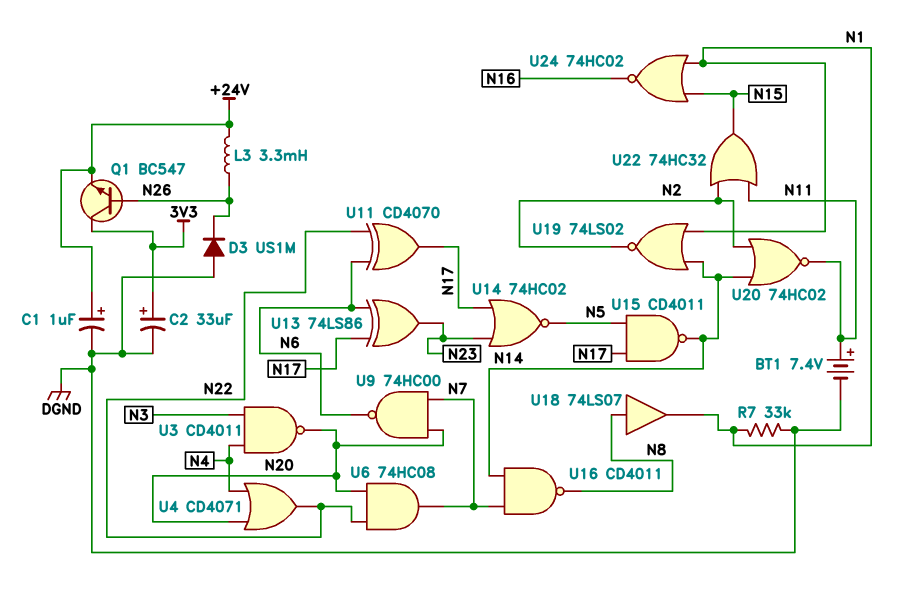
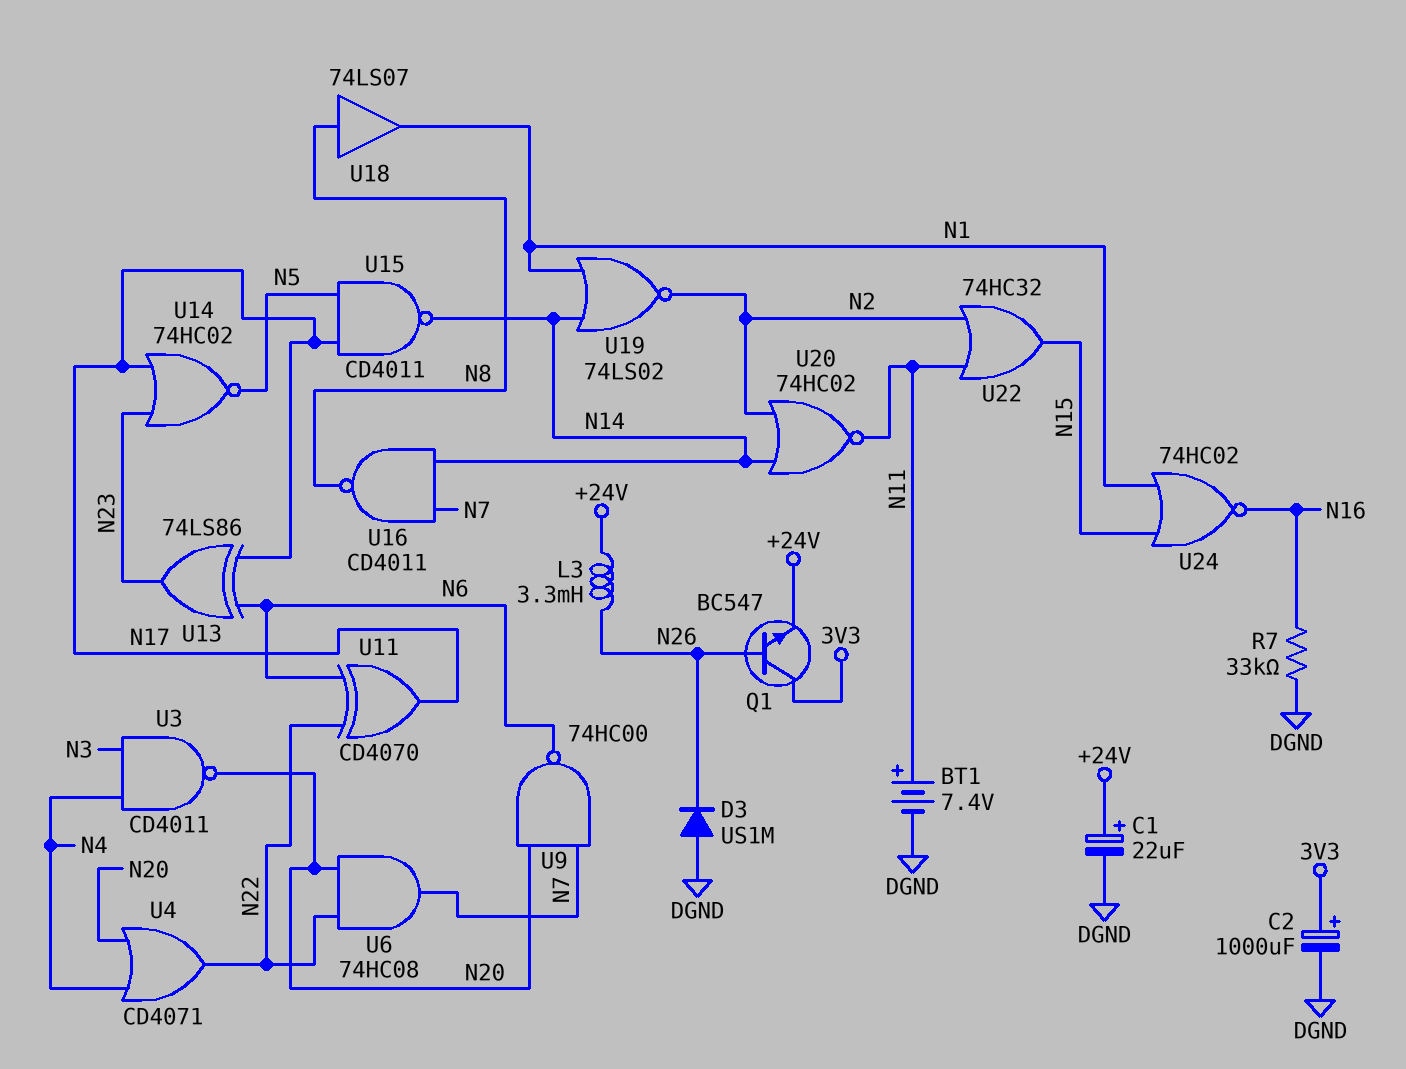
C1: 1uF (plus +24V, minus DGND) -> 22uF (plus +24V, minus DGND)
C2: 33uF (plus 3V3, minus DGND) -> 1000uF (plus 3V3, minus DGND)
R7: 33k (DGND, N1) -> 33k (DGND, N16)

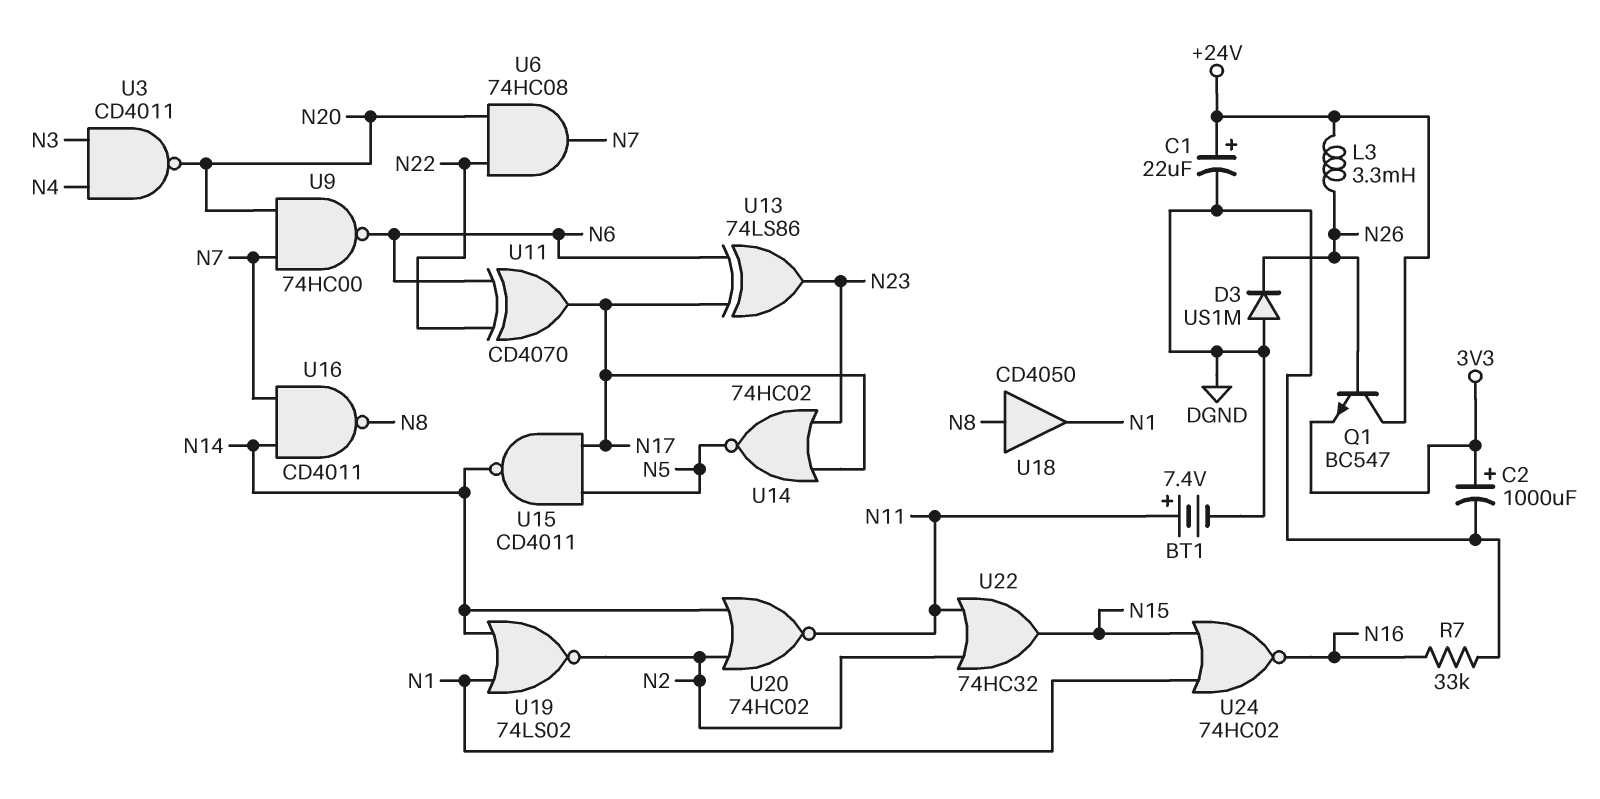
Q1: NPN BC547 (B N26, C 3V3, E +24V) -> NPN BC547 (B N26, C +24V, E 3V3)
U4: OR CD4071 (in N4, in N20, out N22) -> none
U18: buffer 74LS07 (in N8, out N1) -> buffer CD4050 (in N8, out N1)

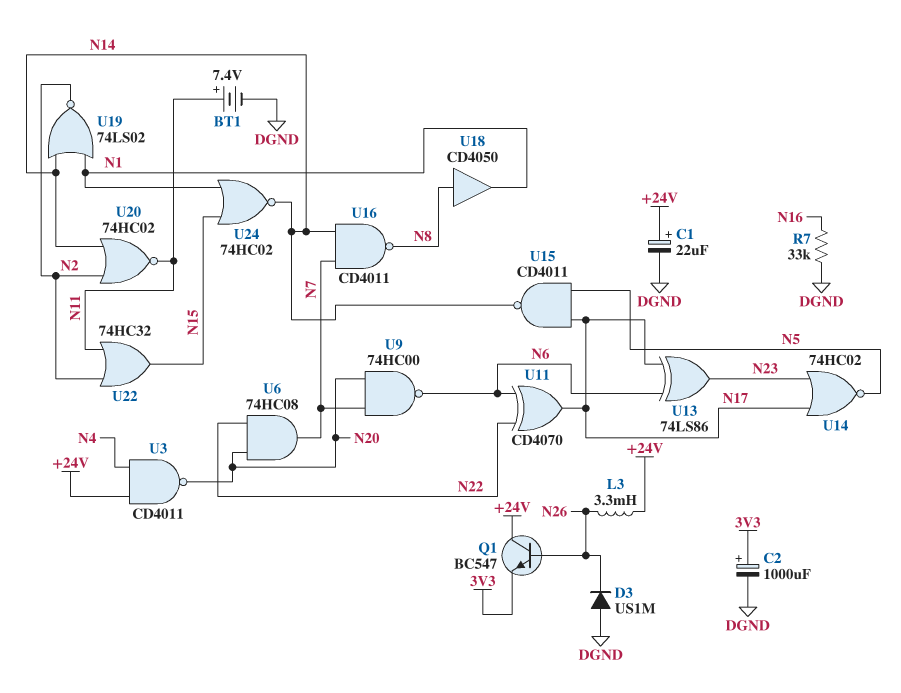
U3: NAND CD4011 (in N3, in N4, out N20) -> NAND CD4011 (in +24V, in N4, out N20)
U24: NOR 74HC02 (in N1, in N15, out N16) -> NOR 74HC02 (in N1, in N15, out N14)

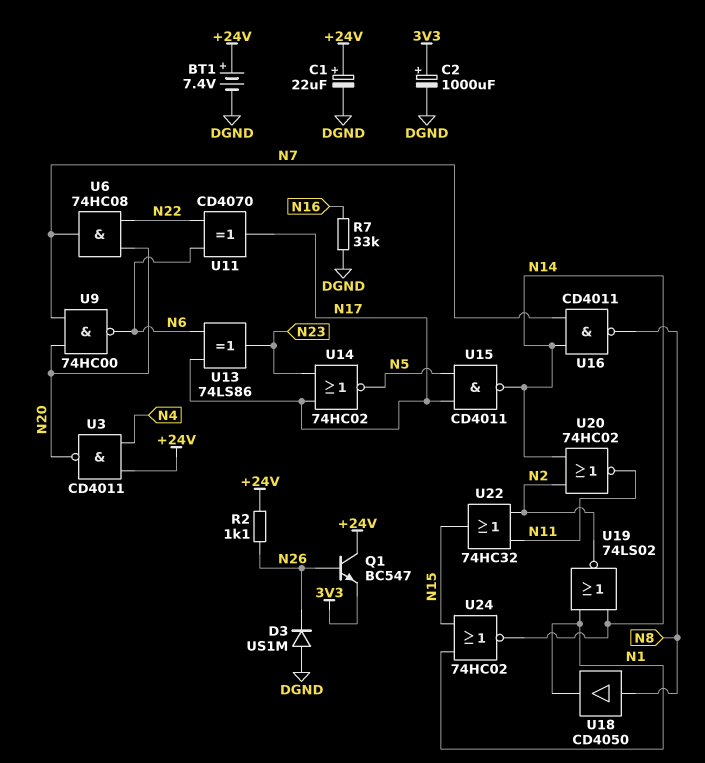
BT1: 7.4V (plus N11, minus DGND) -> 7.4V (plus +24V, minus DGND)
L3: 3.3mH (+24V, N26) -> none
R2: none -> 1.1k (+24V, N26)

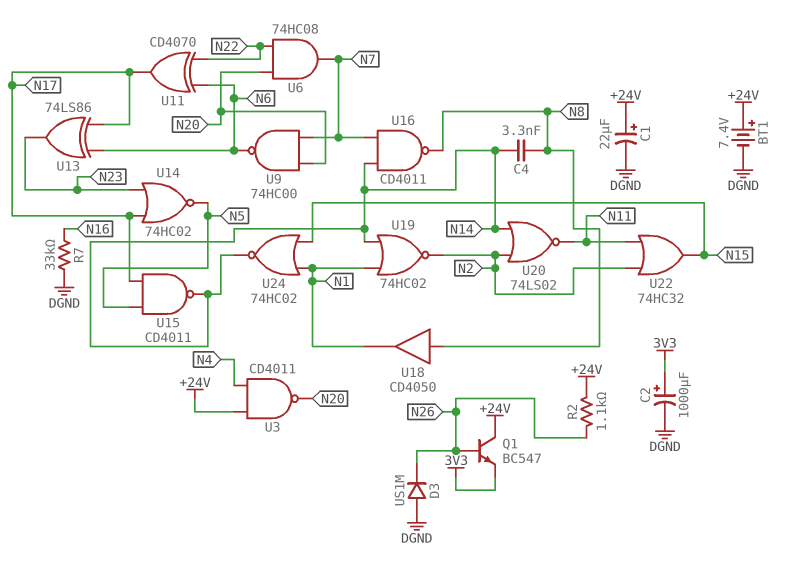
C4: none -> 3.3nF (N8, N14)
U19: NOR 74LS02 (in N1, in N14, out N2) -> NOR 74HC02 (in N1, in N14, out N2)
U20: NOR 74HC02 (in N2, in N14, out N11) -> NOR 74LS02 (in N2, in N14, out N11)

